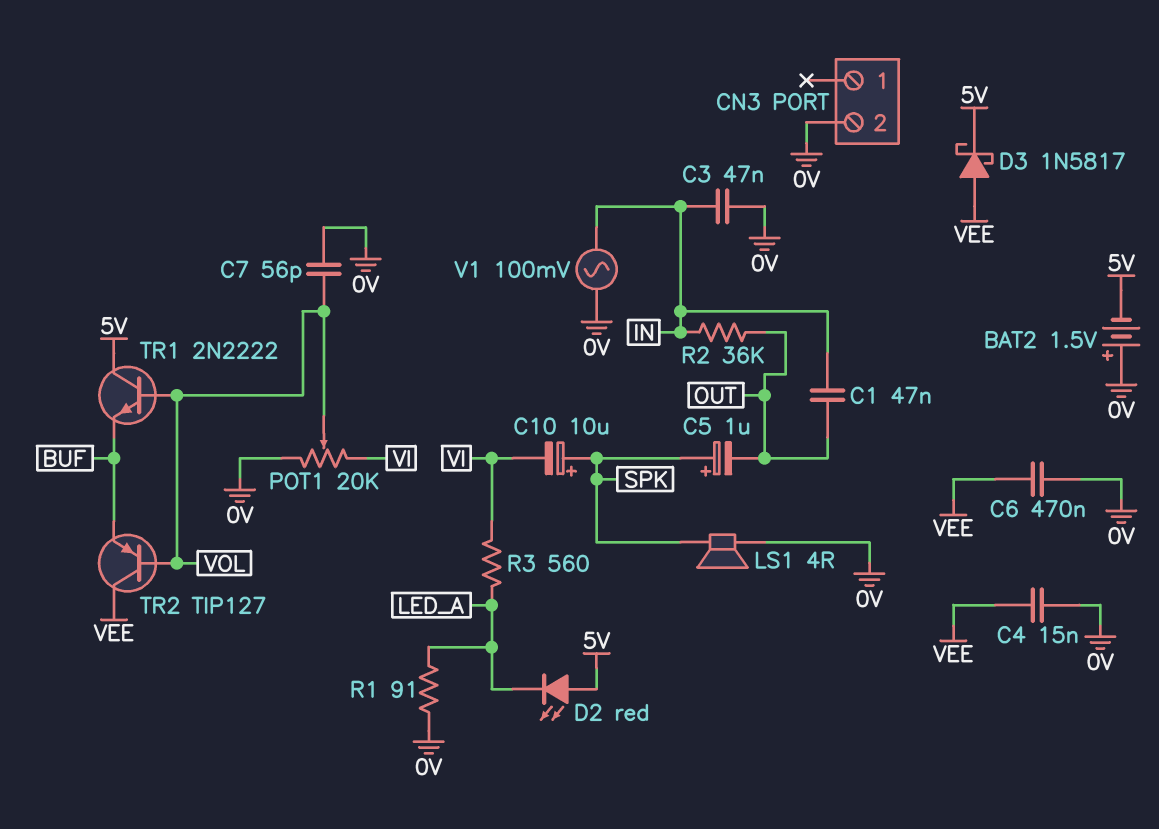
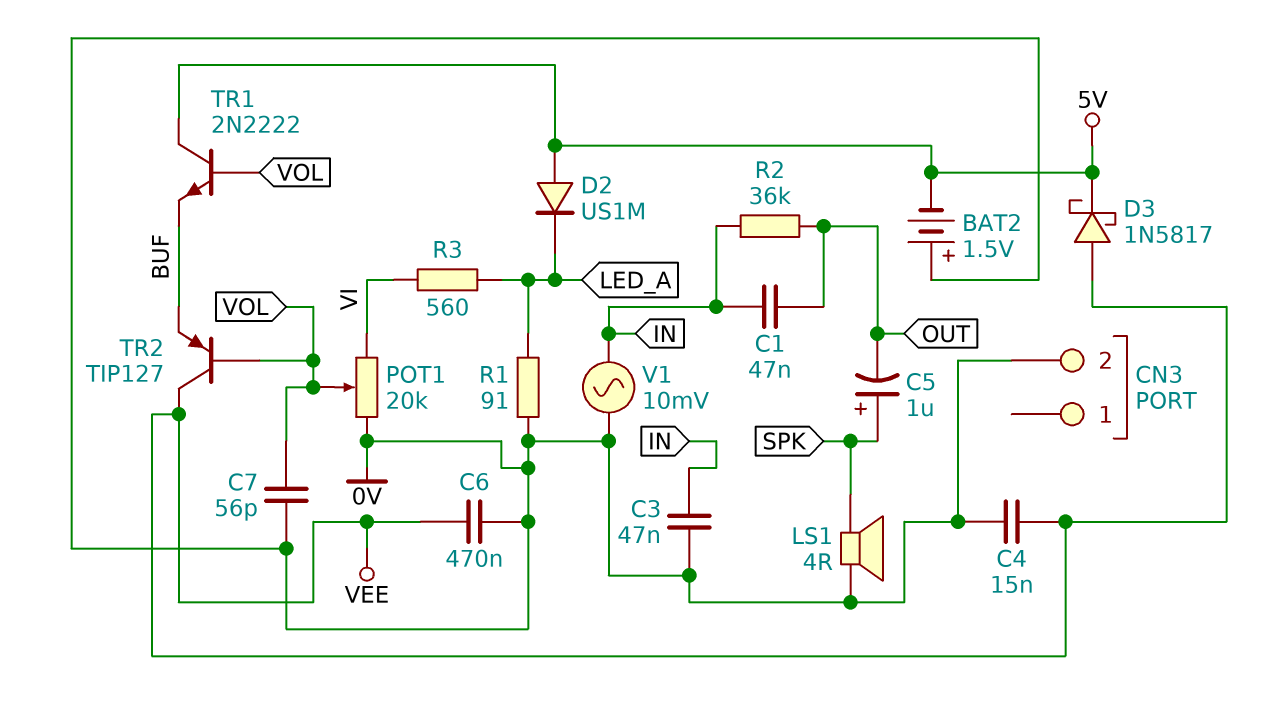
C10: 10uF (plus SPK, minus VI) -> none
D2: LED red (A 5V, K LED_A) -> diode US1M (A 5V, K LED_A)
V1: AC 100mV (0V, IN) -> AC 10mV (0V, IN)

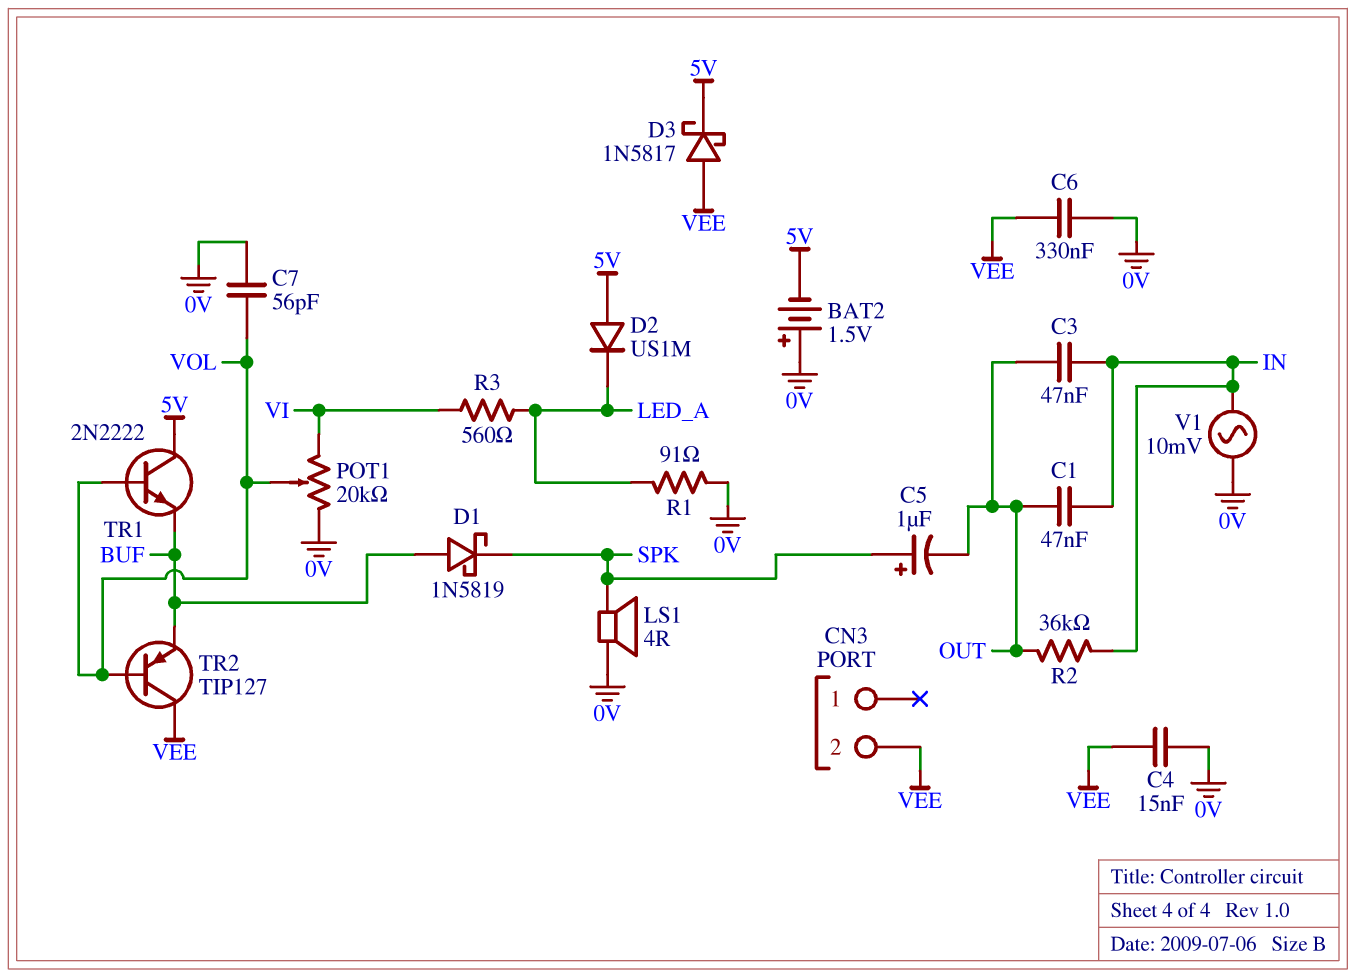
C3: 47nF (0V, IN) -> 47nF (IN, OUT)
C6: 470nF (0V, VEE) -> 330nF (0V, VEE)
CN3 pin 2: 0V -> VEE
D1: none -> schottky 1N5819 (A BUF, K SPK)

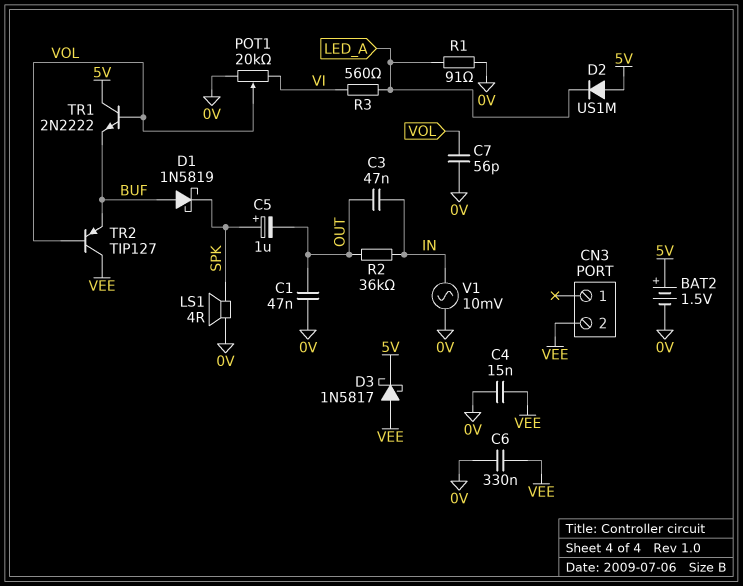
BAT2: 1.5V (plus 0V, minus 5V) -> 1.5V (plus 5V, minus 0V)
C1: 47nF (IN, OUT) -> 47nF (0V, OUT)

